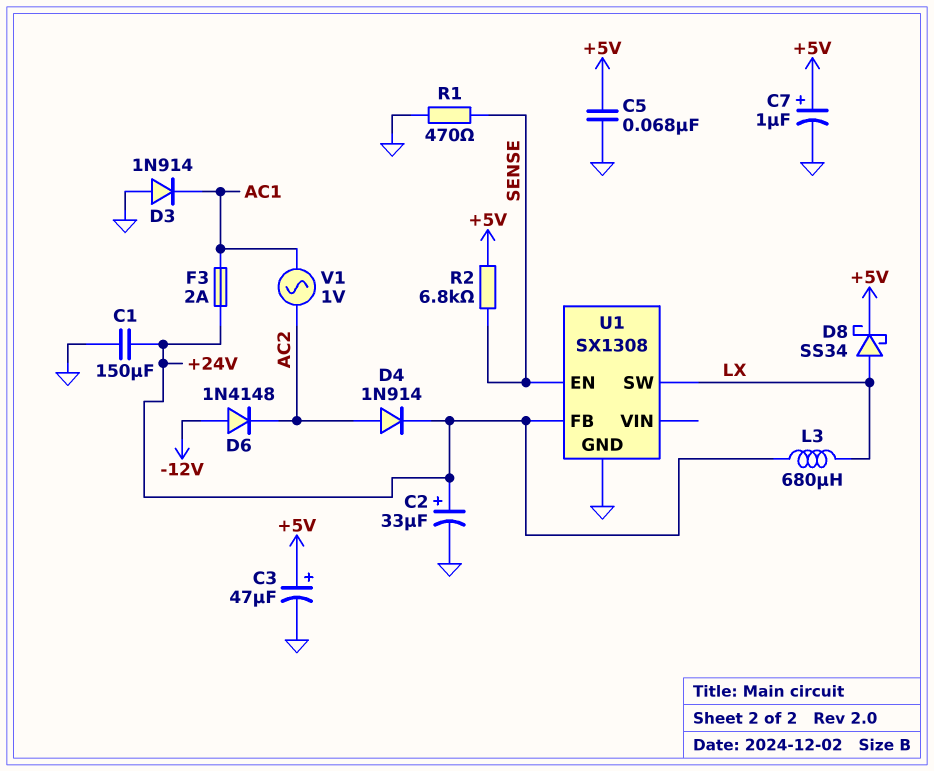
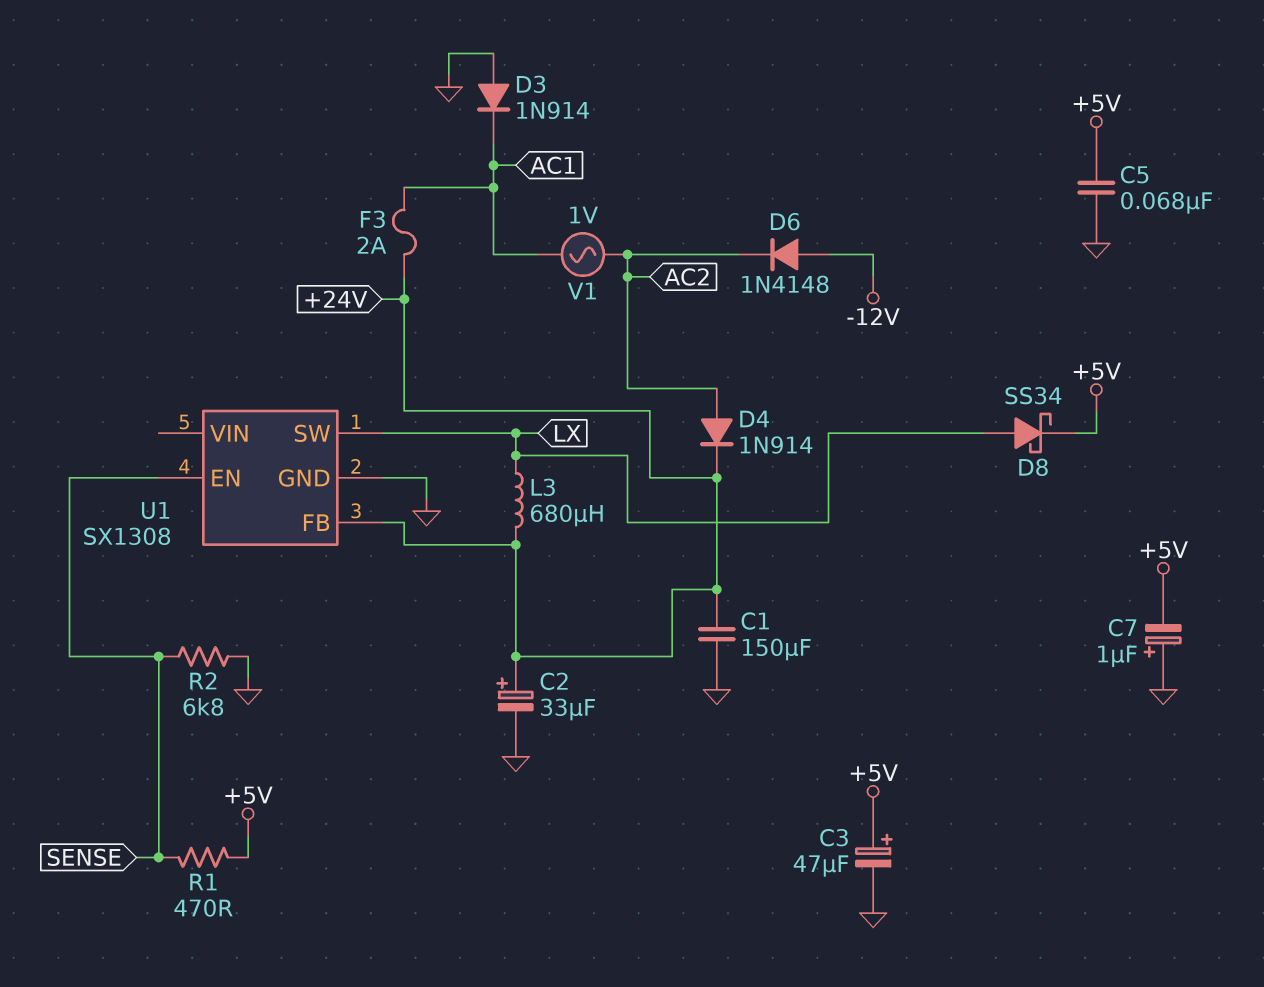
C7: 1uF (plus +5V, minus GND) -> 1uF (plus GND, minus +5V)
R1: 470 (GND, SENSE) -> 470 (+5V, SENSE)
R2: 6.8k (+5V, SENSE) -> 6.8k (GND, SENSE)

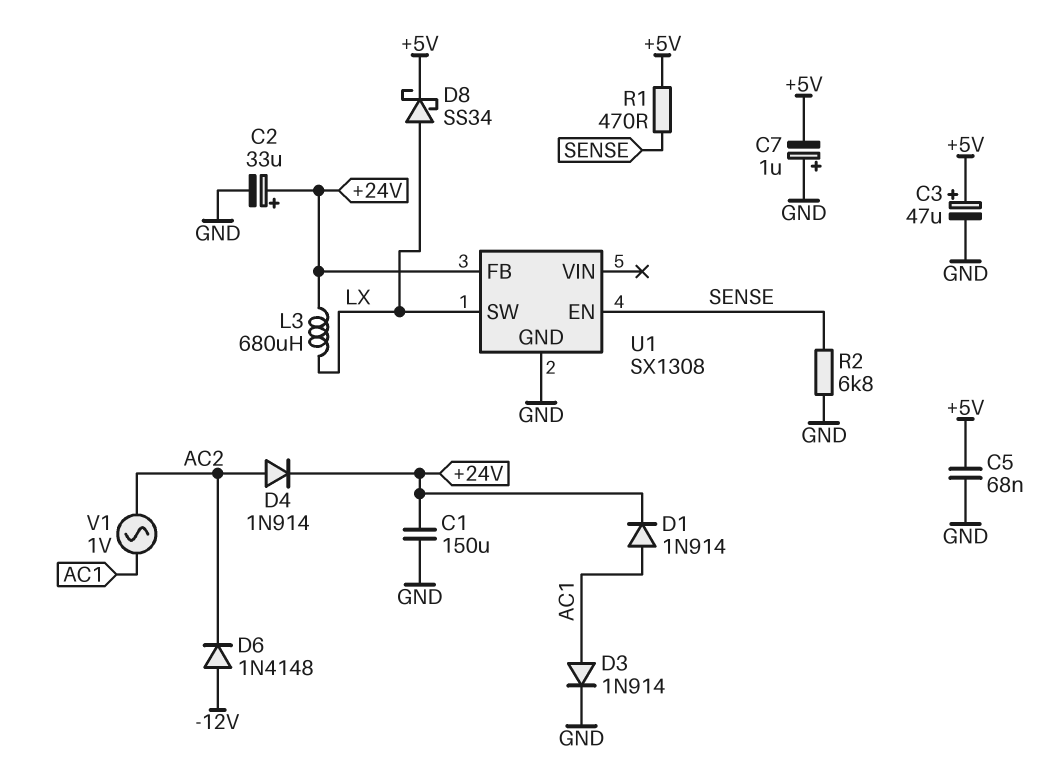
D1: none -> diode 1N914 (A AC1, K +24V)
D3: diode 1N914 (A GND, K AC1) -> diode 1N914 (A AC1, K GND)
F3: 2A (+24V, AC1) -> none

